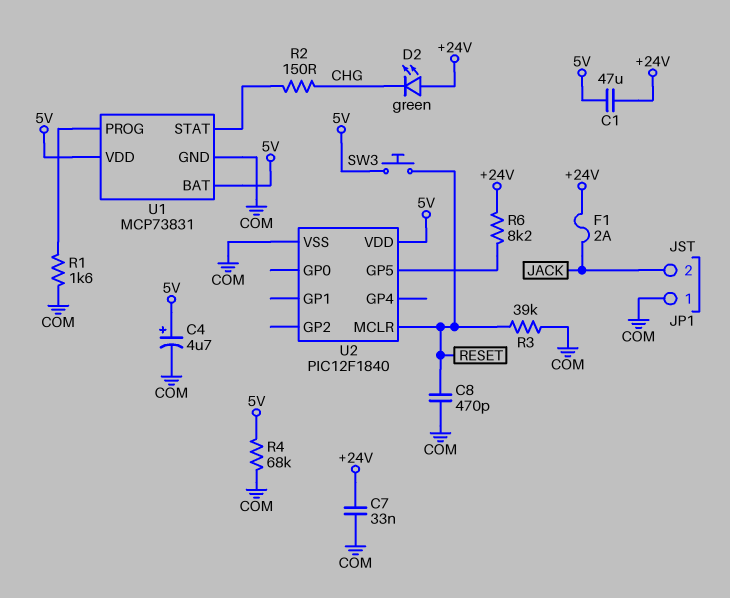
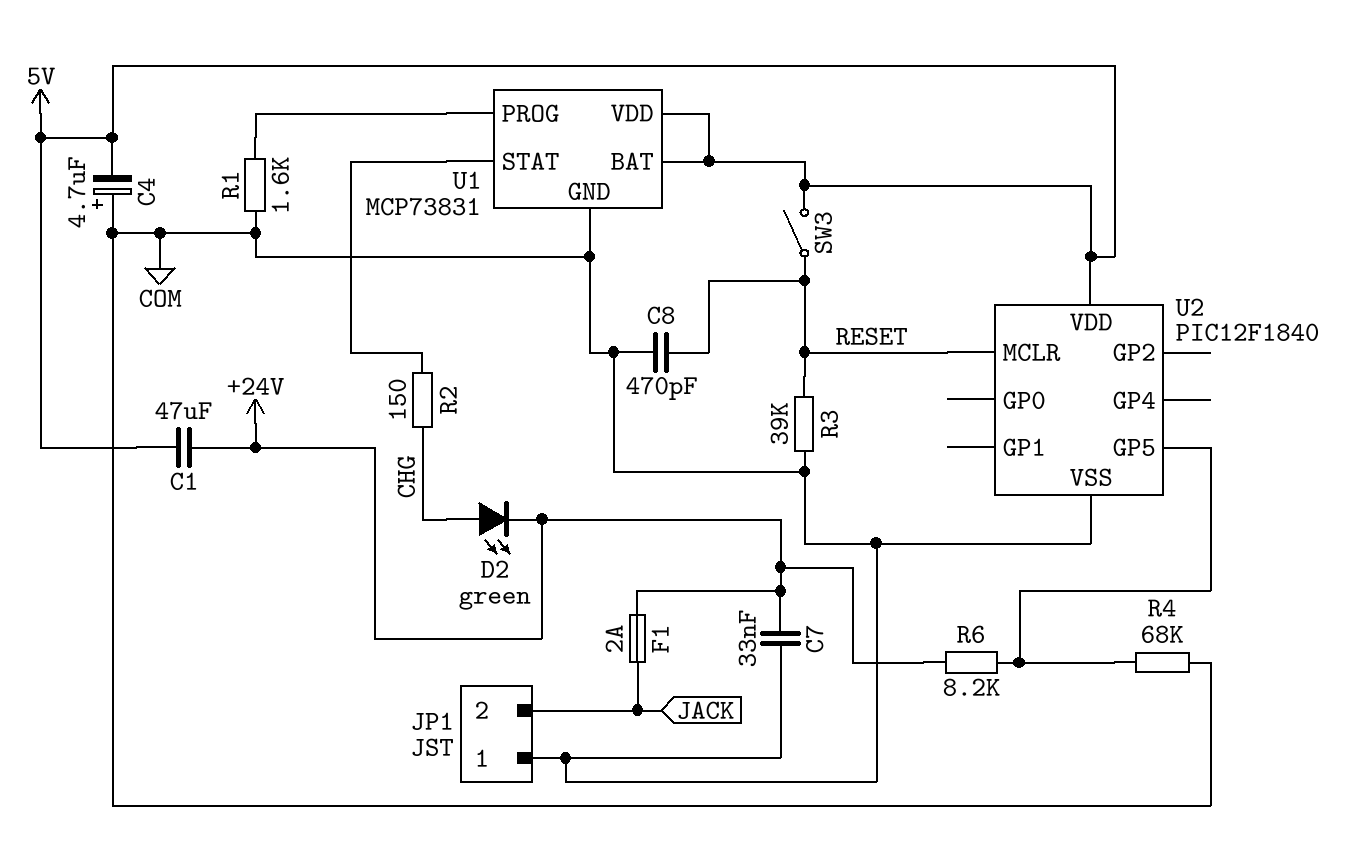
C4: 4.7uF (plus 5V, minus COM) -> 4.7uF (plus COM, minus 5V)
D2: LED green (A +24V, K CHG) -> LED green (A CHG, K +24V)
R4: 68k (5V, COM) -> 68k (COM, U2/GP5)
SW3: button (5V, RESET) -> switch (5V, RESET)

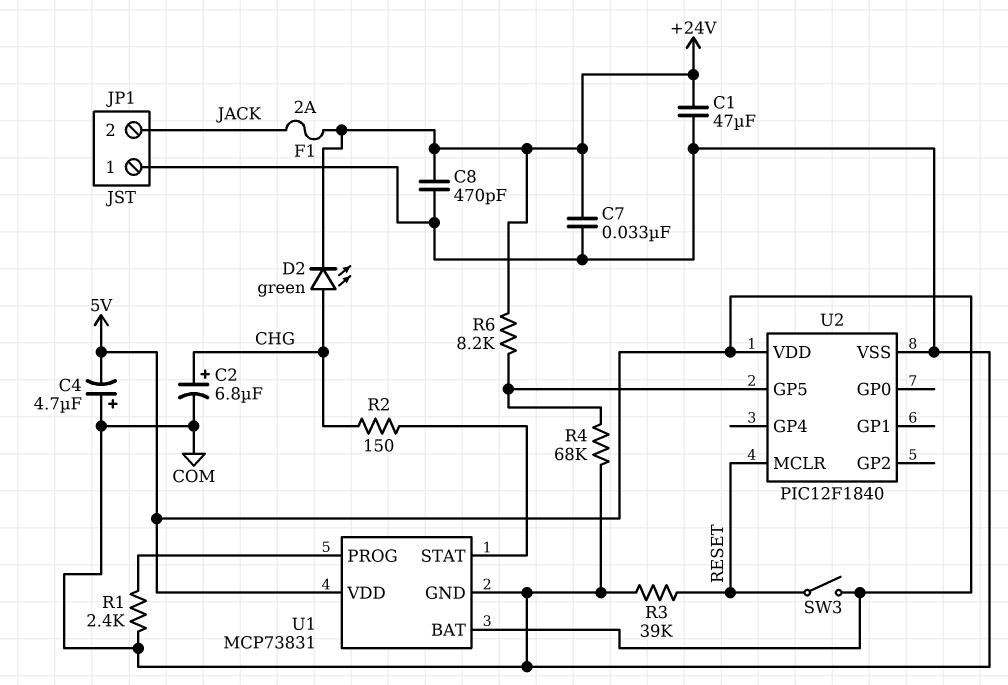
C1: 47uF (+24V, 5V) -> 47uF (+24V, COM)
C2: none -> 6.8uF (plus CHG, minus COM)
C8: 470pF (COM, RESET) -> 470pF (+24V, COM)
R1: 1.6k (COM, U1/PROG) -> 2.4k (COM, U1/PROG)

